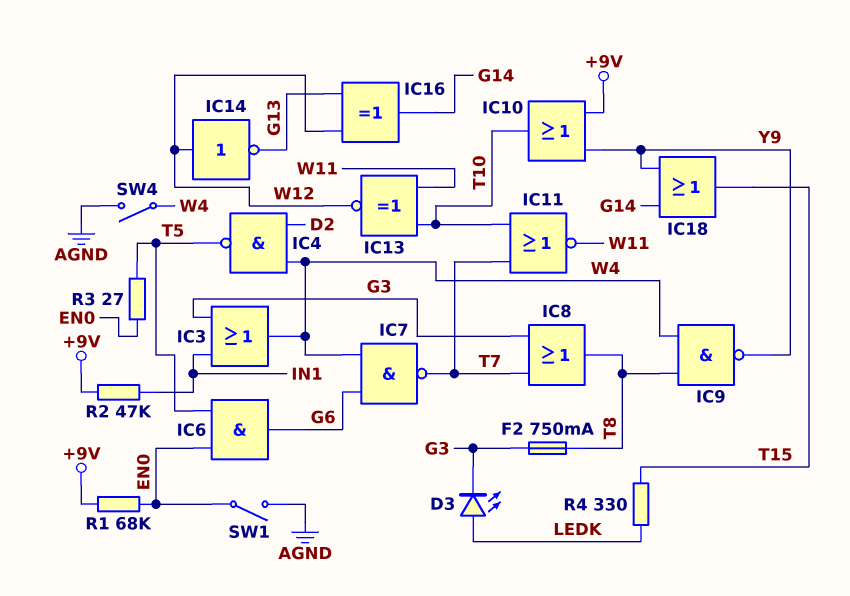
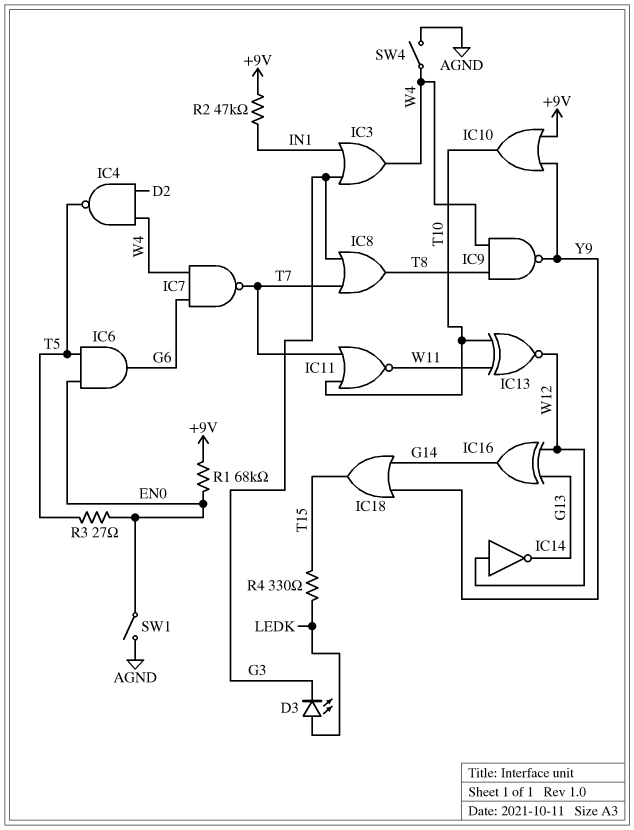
F2: 750mA (G3, T8) -> none

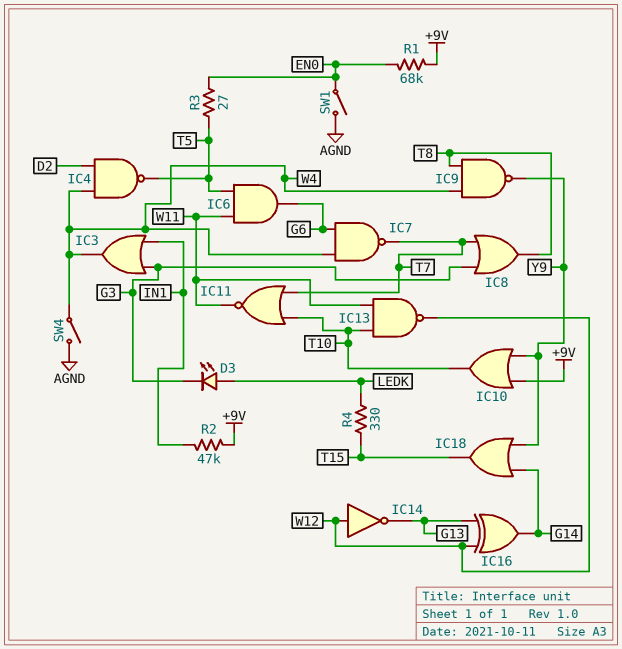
IC6: AND (in EN0, in T5, out G6) -> AND (in T5, in W11, out G6)
IC13: XNOR (in T10, in W11, out W12) -> NAND (in T10, in W11, out W12)

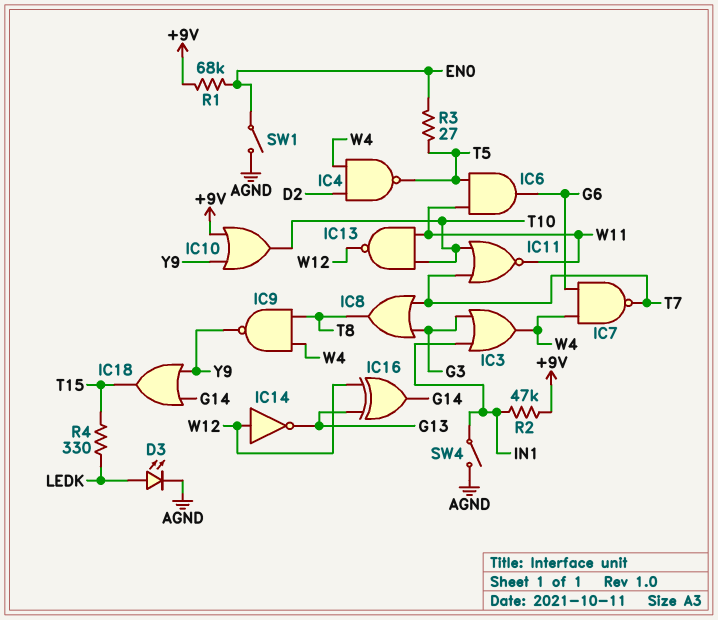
D3: LED (A LEDK, K G3) -> LED (A LEDK, K AGND)
SW4: switch (AGND, W4) -> switch (AGND, IN1)

